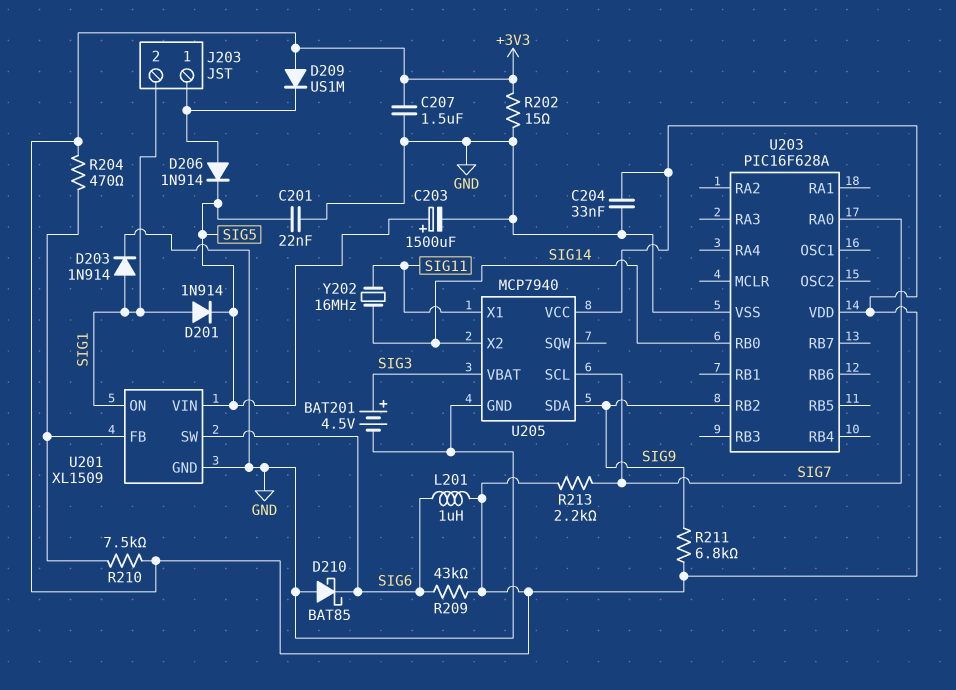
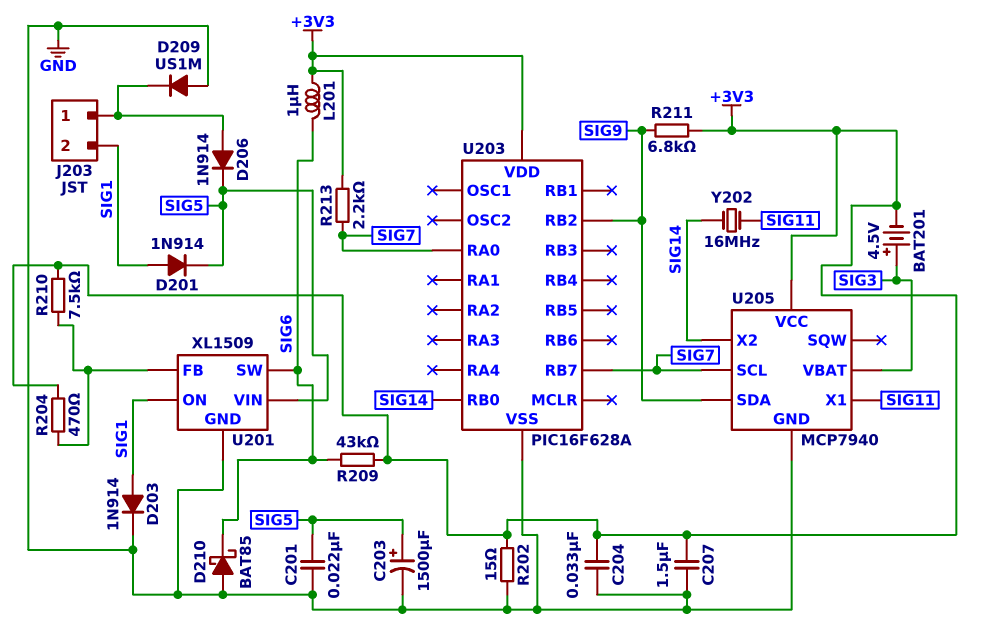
BAT201: 4.5V (plus SIG3, minus GND) -> 4.5V (plus SIG3, minus +3V3)
D209: diode US1M (A +3V3, K J203/1) -> diode US1M (A GND, K J203/1)
U203 pin RB7: none -> SIG7

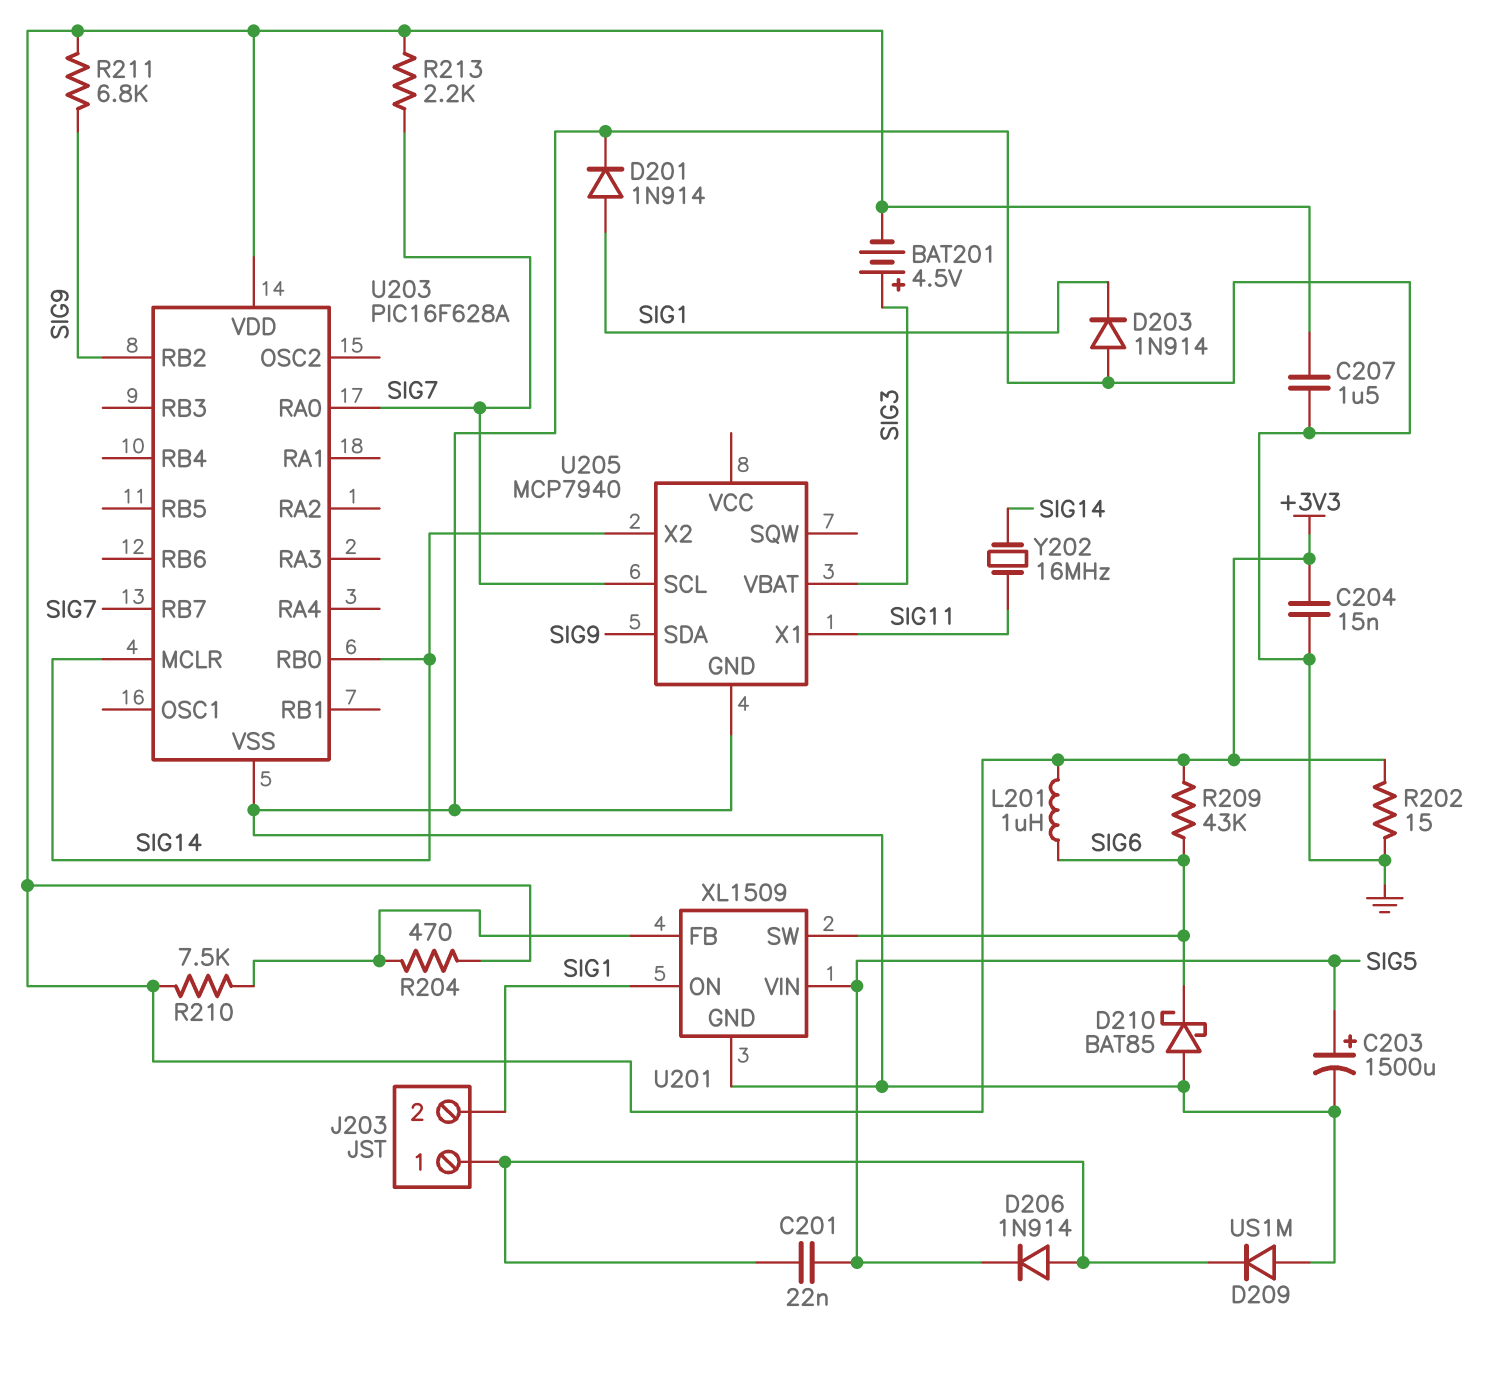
C201: 22nF (GND, SIG5) -> 22nF (J203/1, SIG5)
C204: 33nF (+3V3, GND) -> 15nF (+3V3, GND)
D201: diode 1N914 (A SIG1, K SIG5) -> diode 1N914 (A SIG1, K GND)
D203: diode 1N914 (A SIG1, K GND) -> diode 1N914 (A GND, K SIG1)
U203 pin MCLR: none -> SIG14
U205 pin VCC: +3V3 -> none

